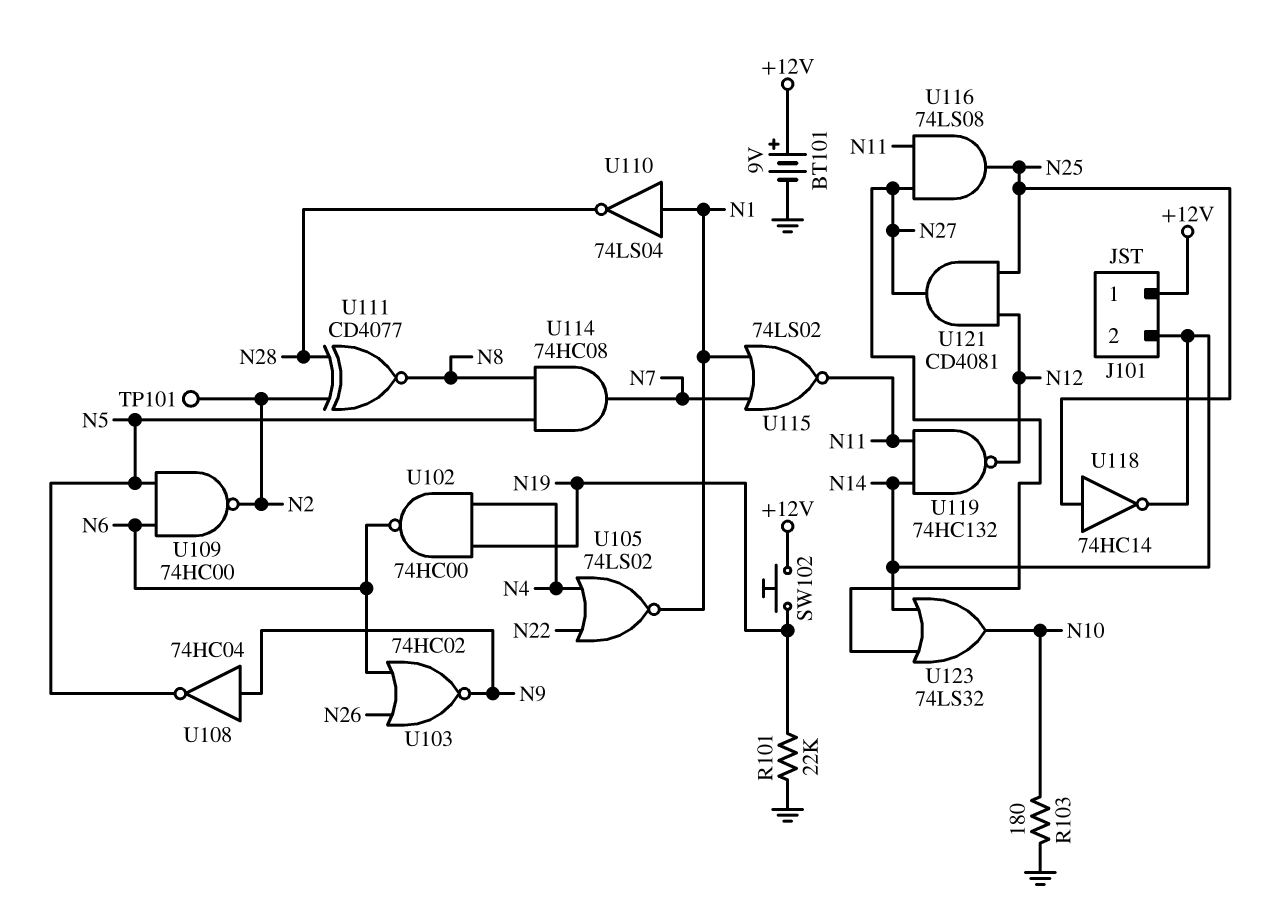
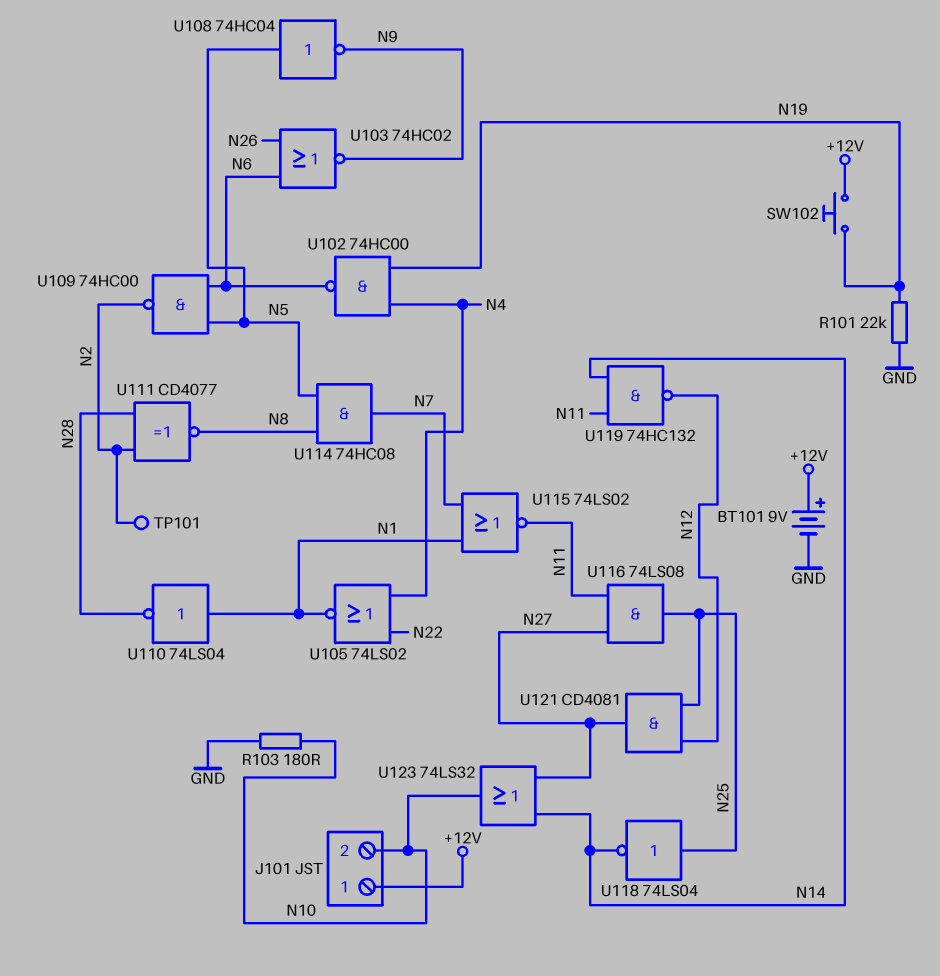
J101 pin 2: N14 -> N10
U108: NOT 74HC04 (in N9, out N5) -> NOT 74HC04 (in N5, out N9)
U118: NOT 74HC14 (in N25, out N14) -> NOT 74LS04 (in N25, out N14)

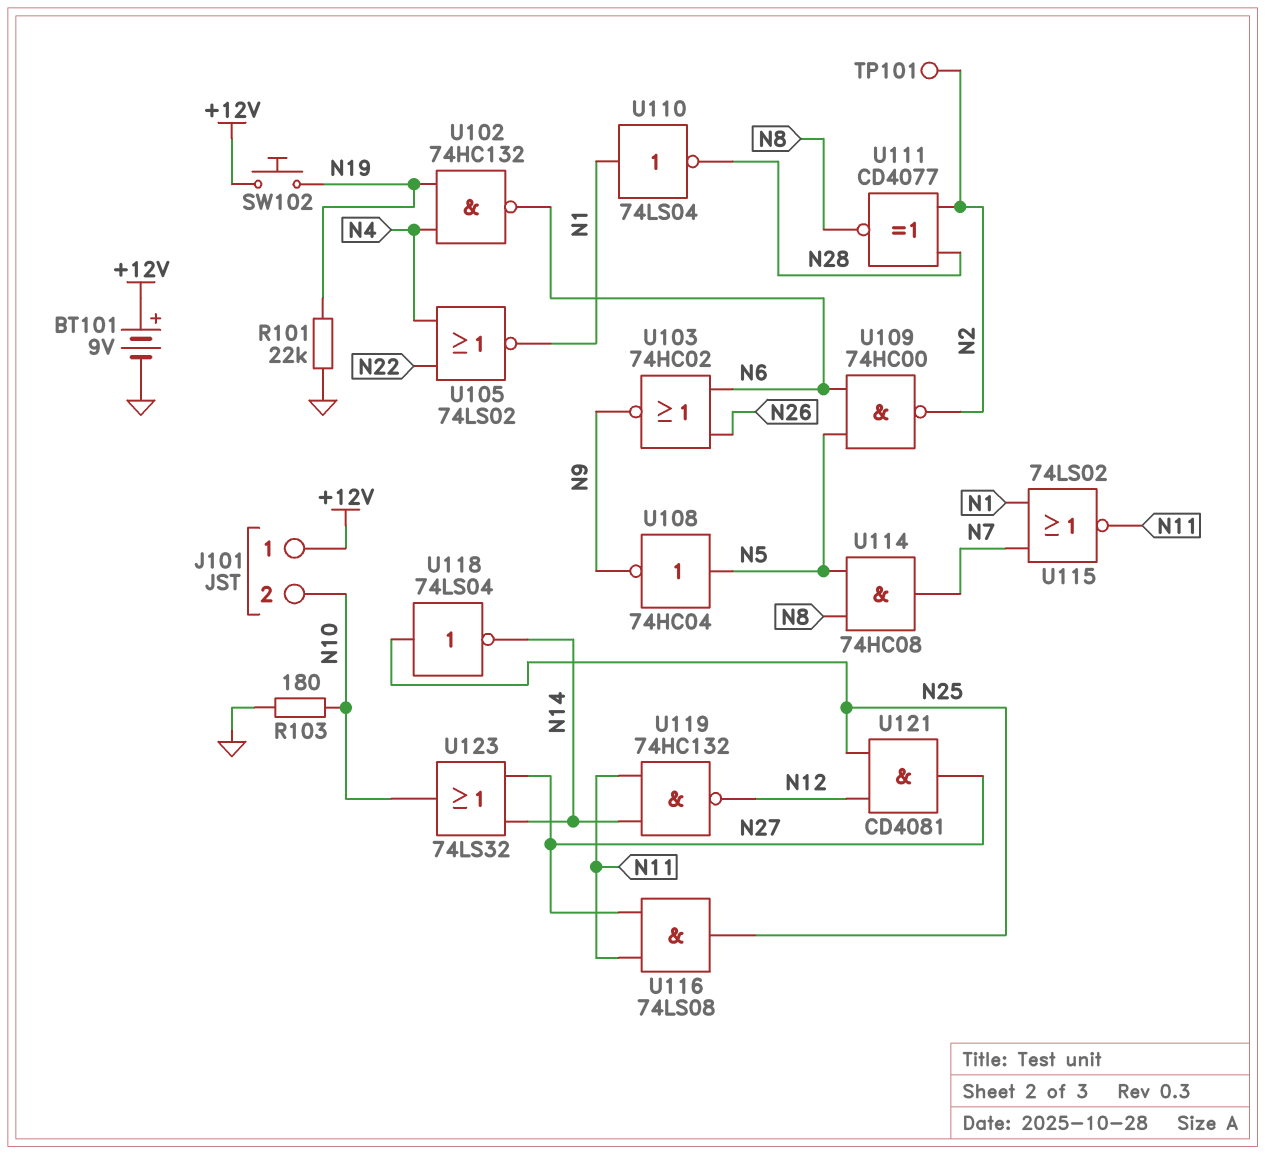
U102: NAND 74HC00 (in N4, in N19, out N6) -> NAND 74HC132 (in N4, in N19, out N6)

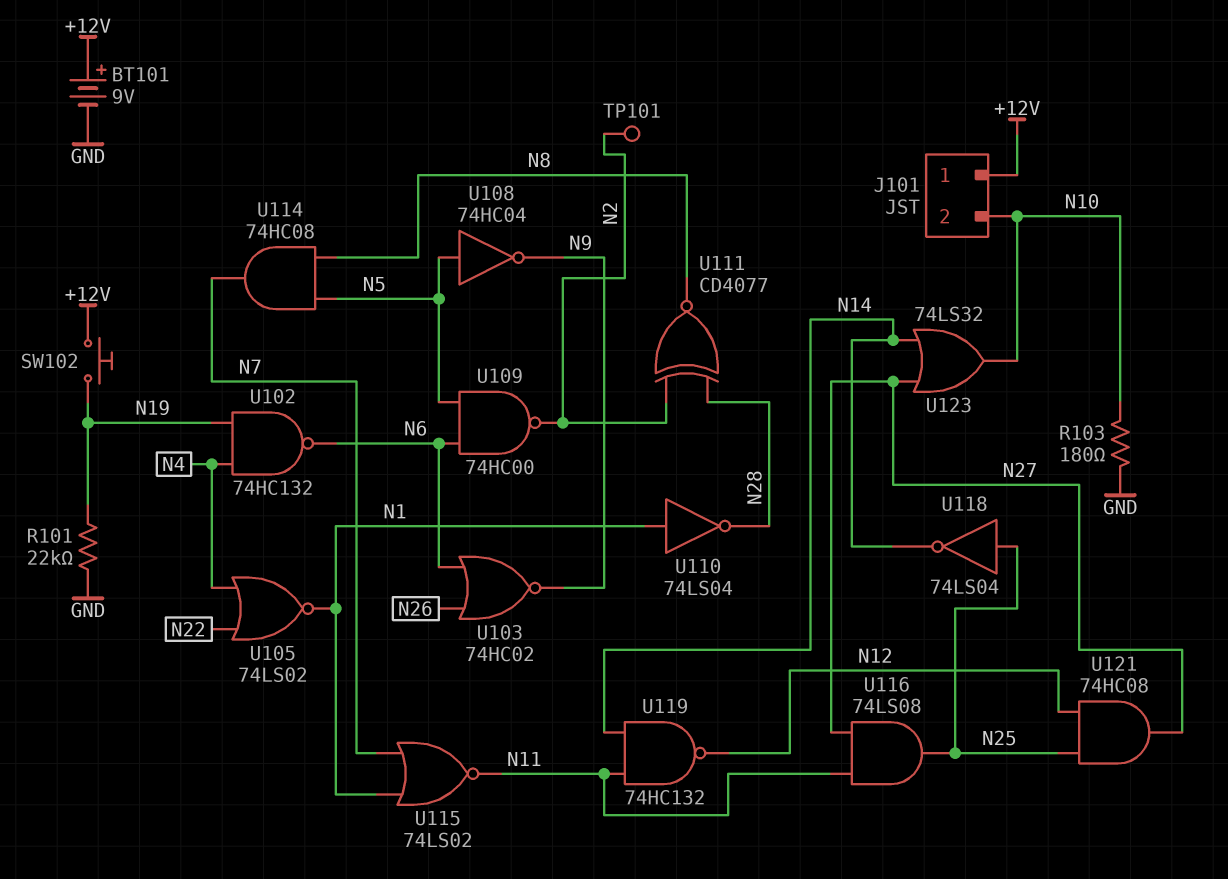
U121: AND CD4081 (in N12, in N25, out N27) -> AND 74HC08 (in N12, in N25, out N27)

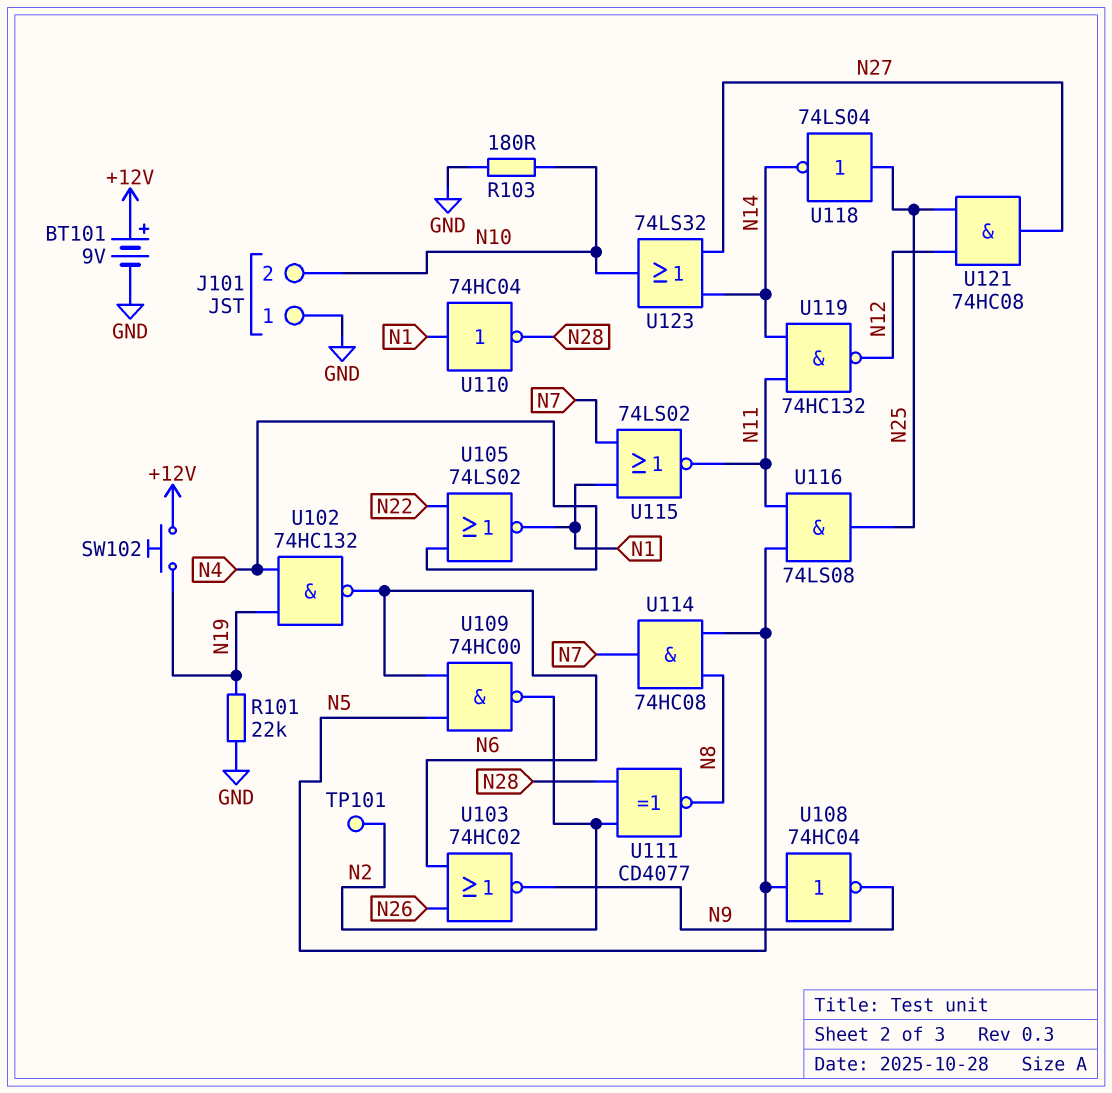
J101 pin 1: +12V -> GND
U110: NOT 74LS04 (in N1, out N28) -> NOT 74HC04 (in N1, out N28)
U116: AND 74LS08 (in N11, in N27, out N25) -> AND 74LS08 (in N5, in N11, out N25)

